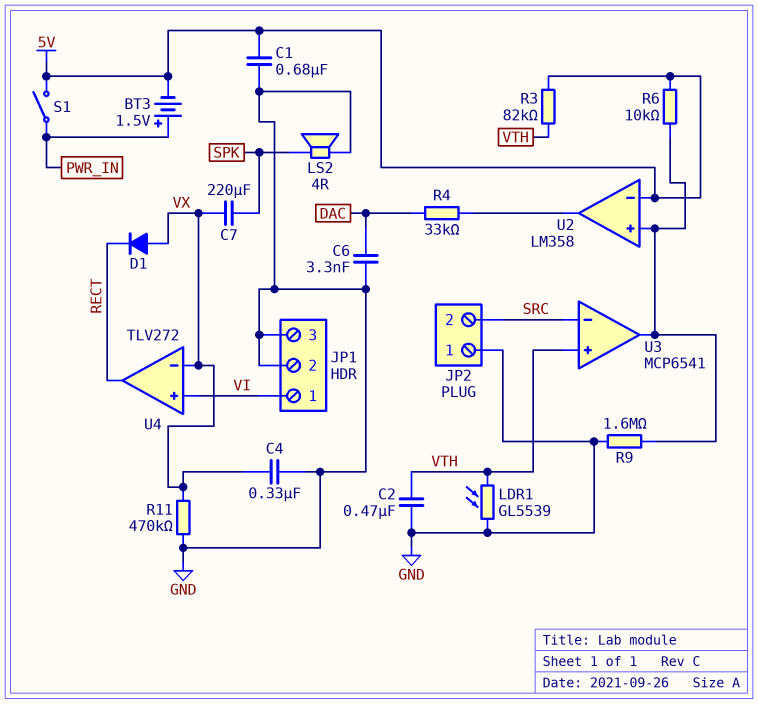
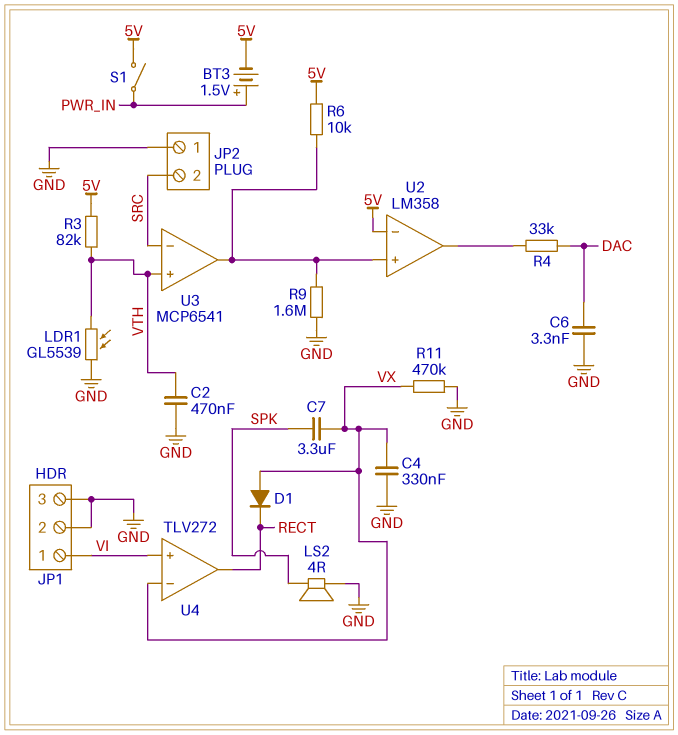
C1: 680nF (5V, GND) -> none
C7: 220uF (SPK, VX) -> 3.3uF (SPK, VX)

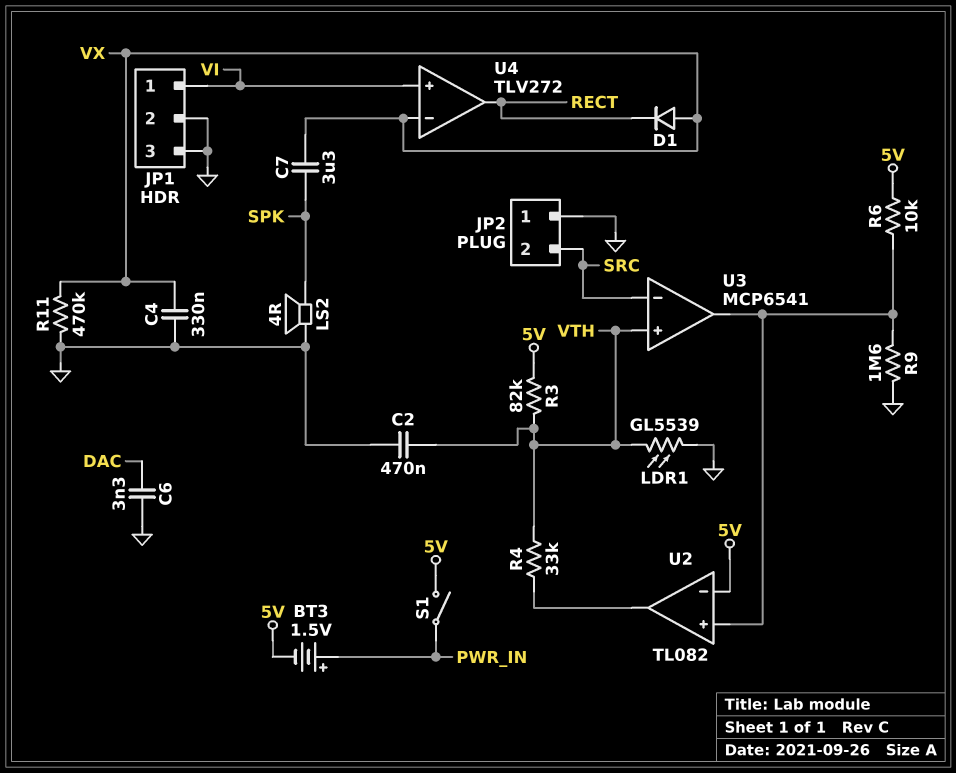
R4: 33k (DAC, U2/out) -> 33k (U2/out, VTH)
U2: LM358 -> TL082

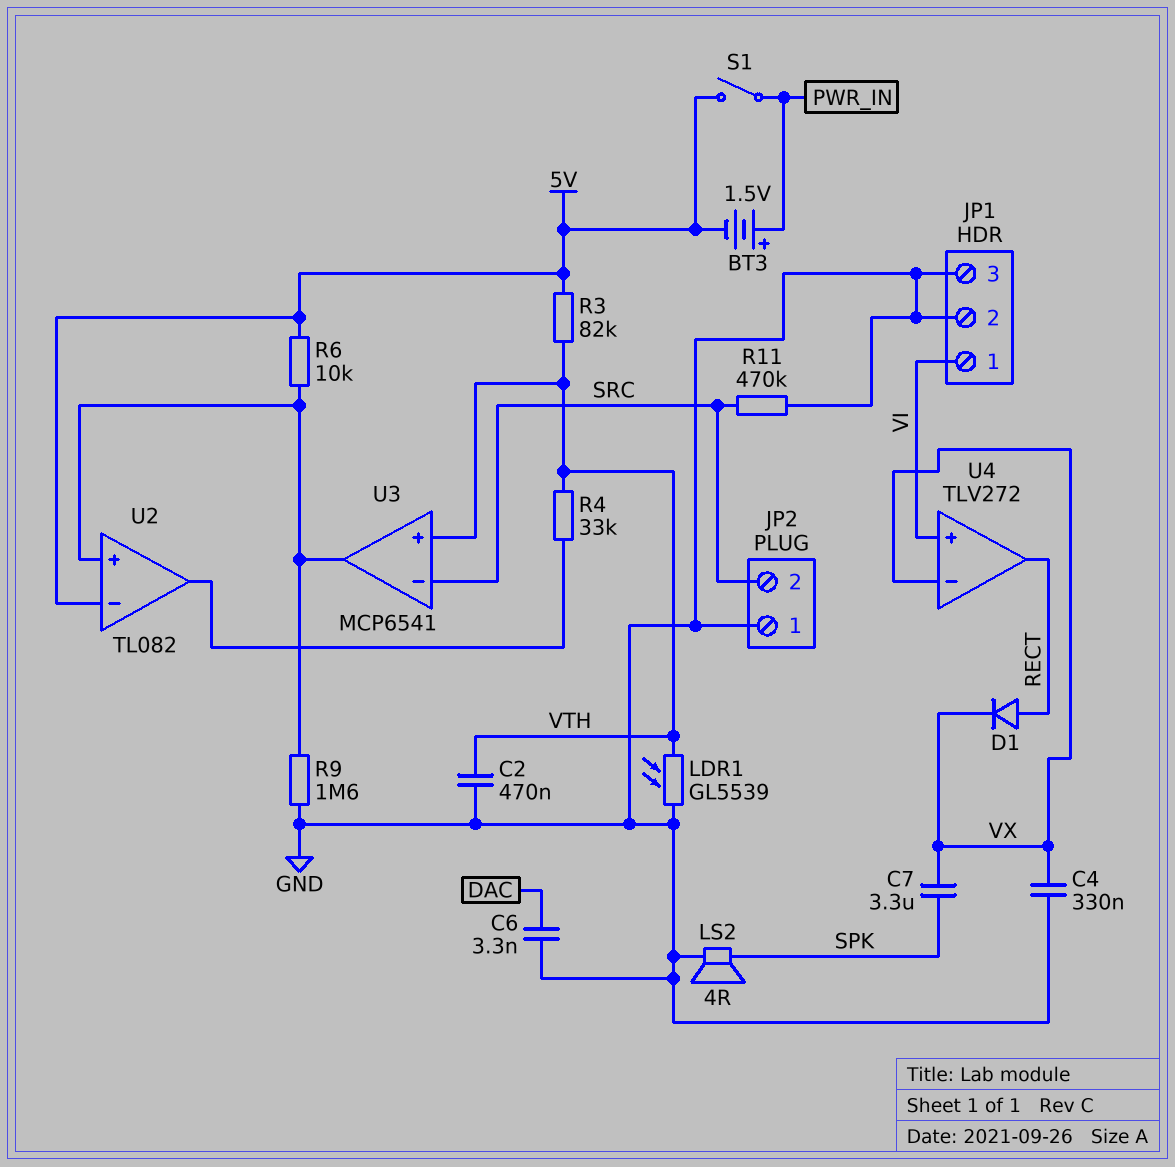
D1: diode (A VX, K RECT) -> diode (A RECT, K VX)
R11: 470k (GND, VX) -> 470k (GND, SRC)

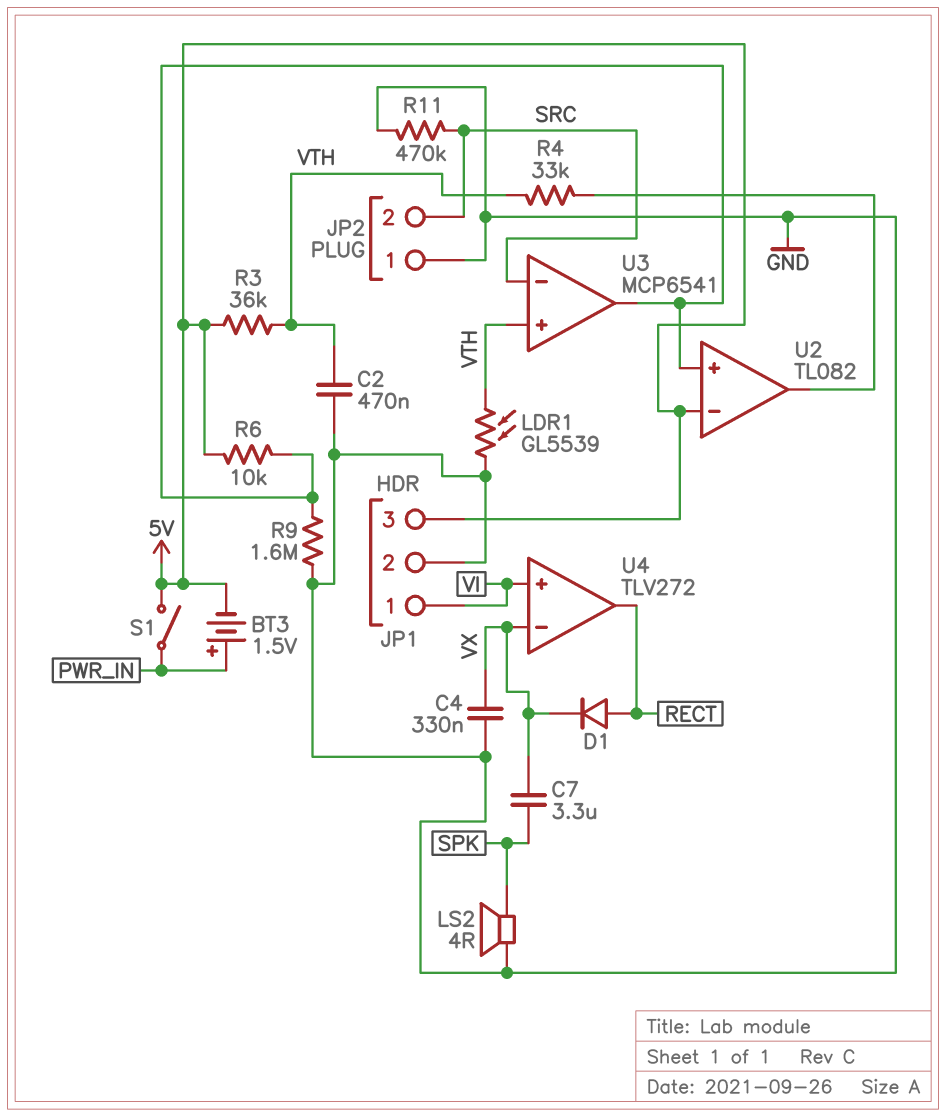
C6: 3.3nF (DAC, GND) -> none
JP1 pin 3: GND -> 5V
R3: 82k (5V, VTH) -> 36k (5V, VTH)

